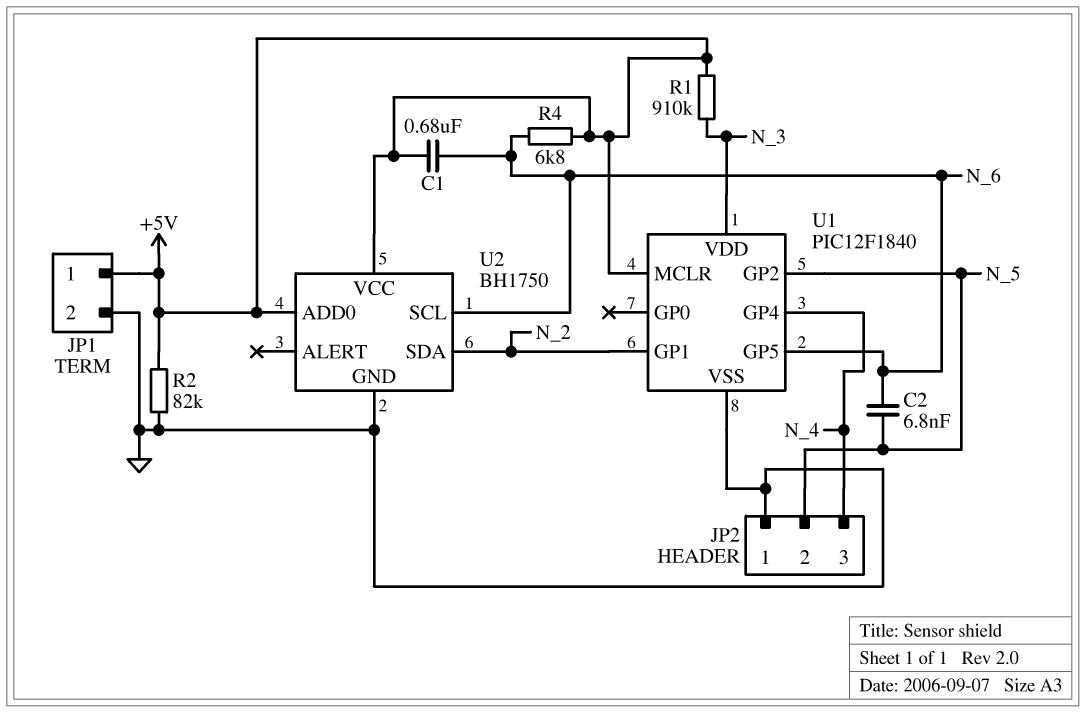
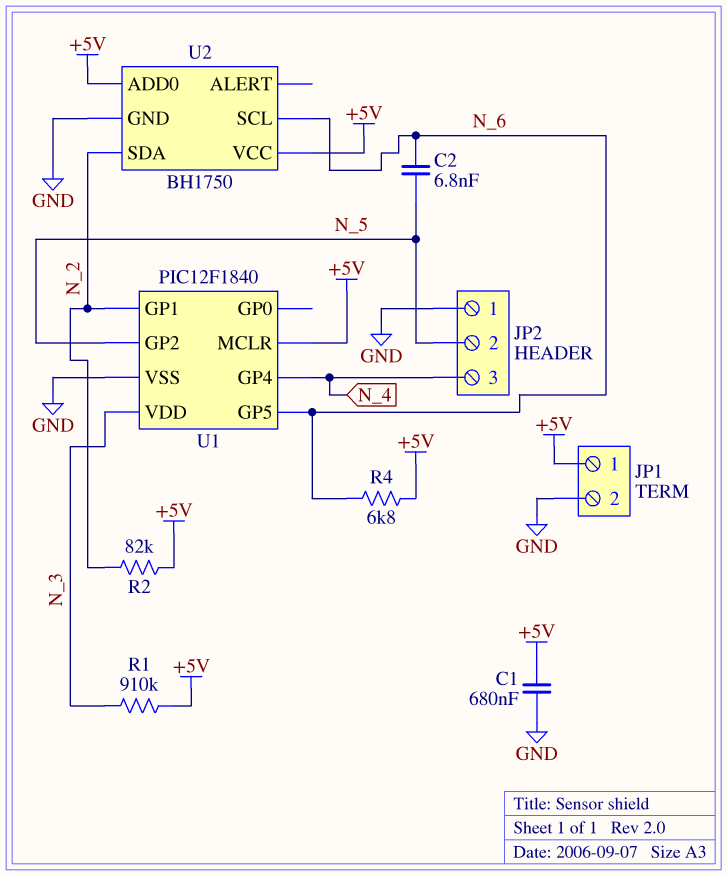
C1: 680nF (+5V, N_6) -> 680nF (+5V, GND)
R2: 82k (+5V, GND) -> 82k (+5V, N_2)

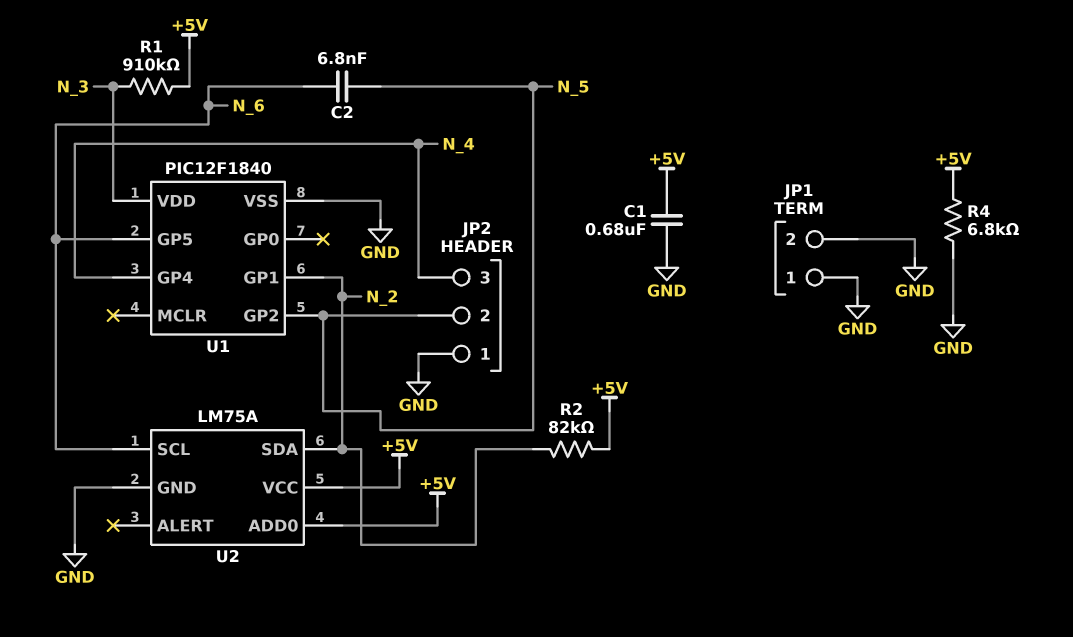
JP1 pin 1: +5V -> GND
R4: 6.8k (+5V, N_6) -> 6.8k (+5V, GND)
U1 pin MCLR: +5V -> none
U2: BH1750 -> LM75A

